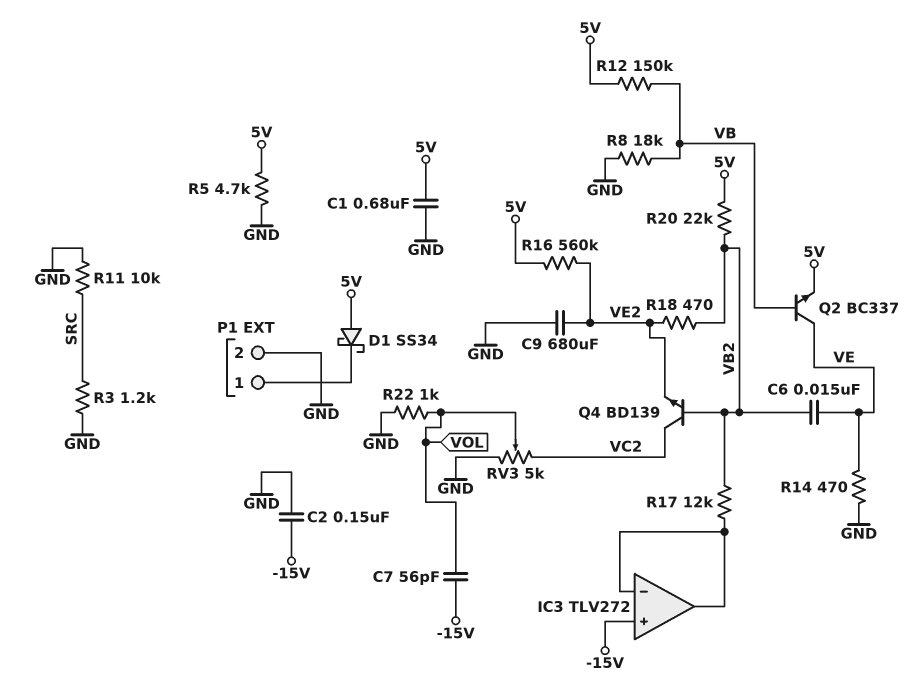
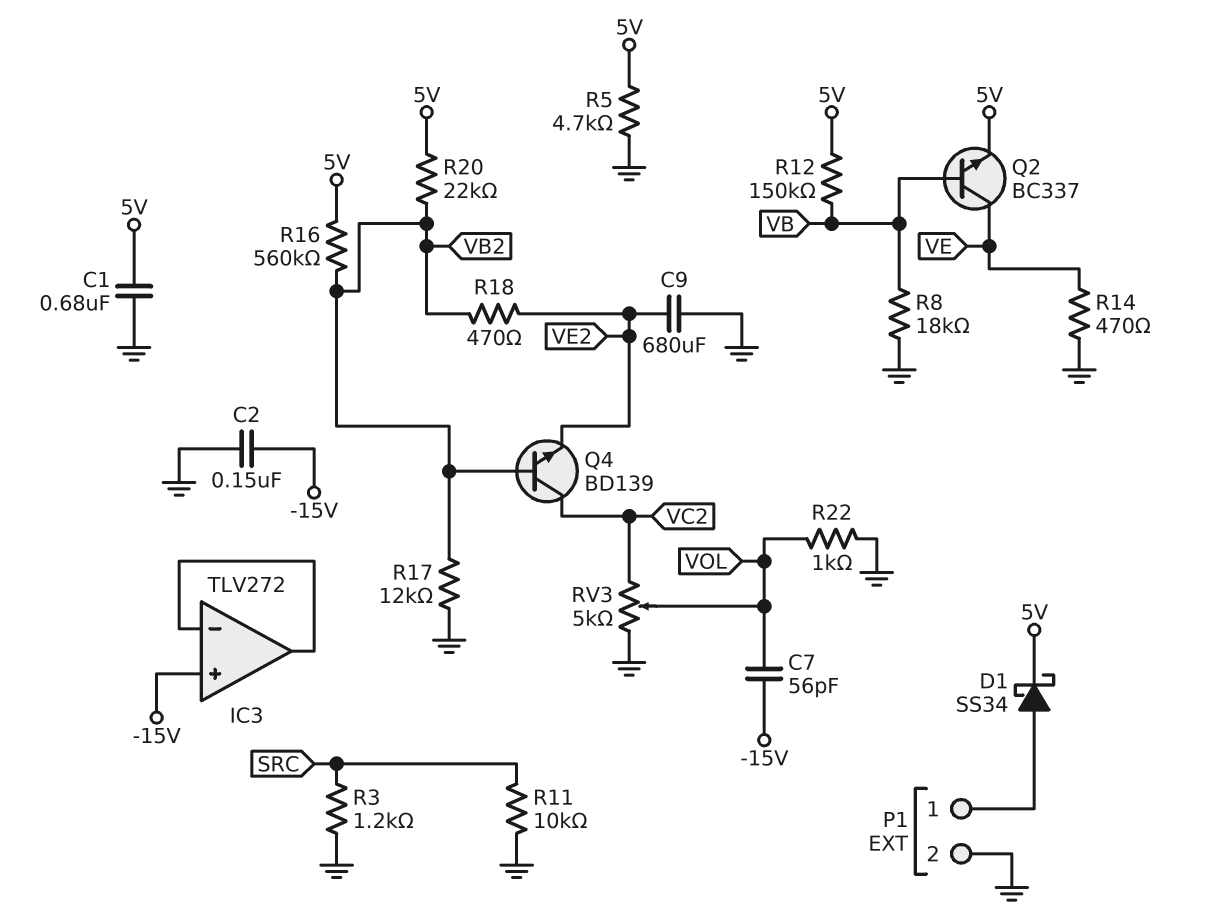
C6: 15nF (VB2, VE) -> none
D1: schottky SS34 (A 5V, K P1/1) -> schottky SS34 (A P1/1, K 5V)
R16: 560k (5V, VE2) -> 560k (5V, VB2)
R17: 12k (IC3/in-, VB2) -> 12k (GND, VB2)

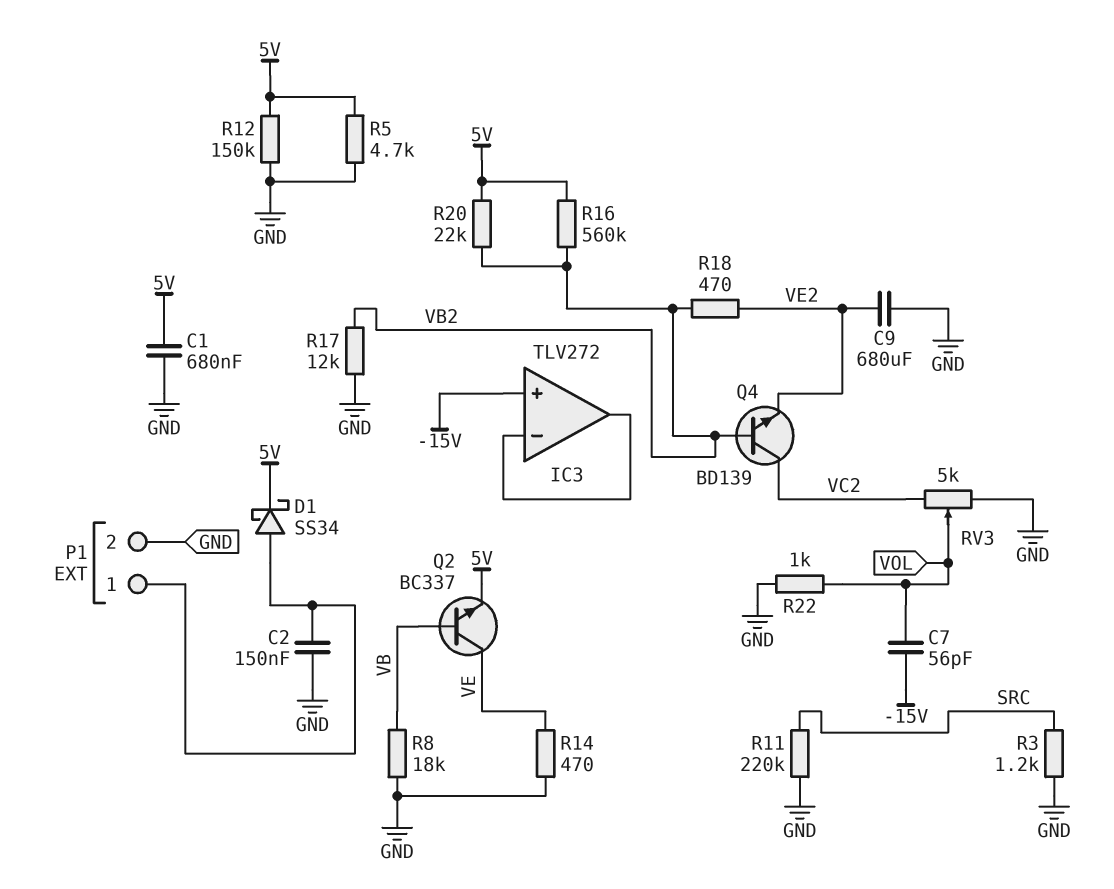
C2: 150nF (-15V, GND) -> 150nF (GND, P1/1)
R11: 10k (GND, SRC) -> 220k (GND, SRC)
R12: 150k (5V, VB) -> 150k (5V, GND)

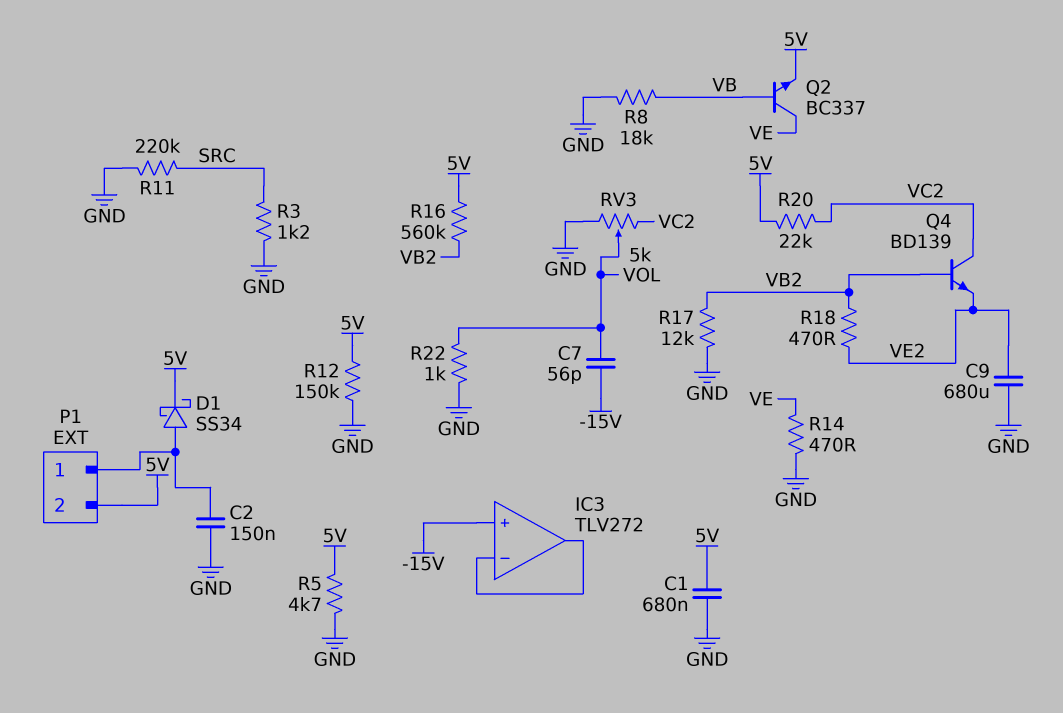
P1 pin 2: GND -> 5V
R20: 22k (5V, VB2) -> 22k (5V, VC2)

